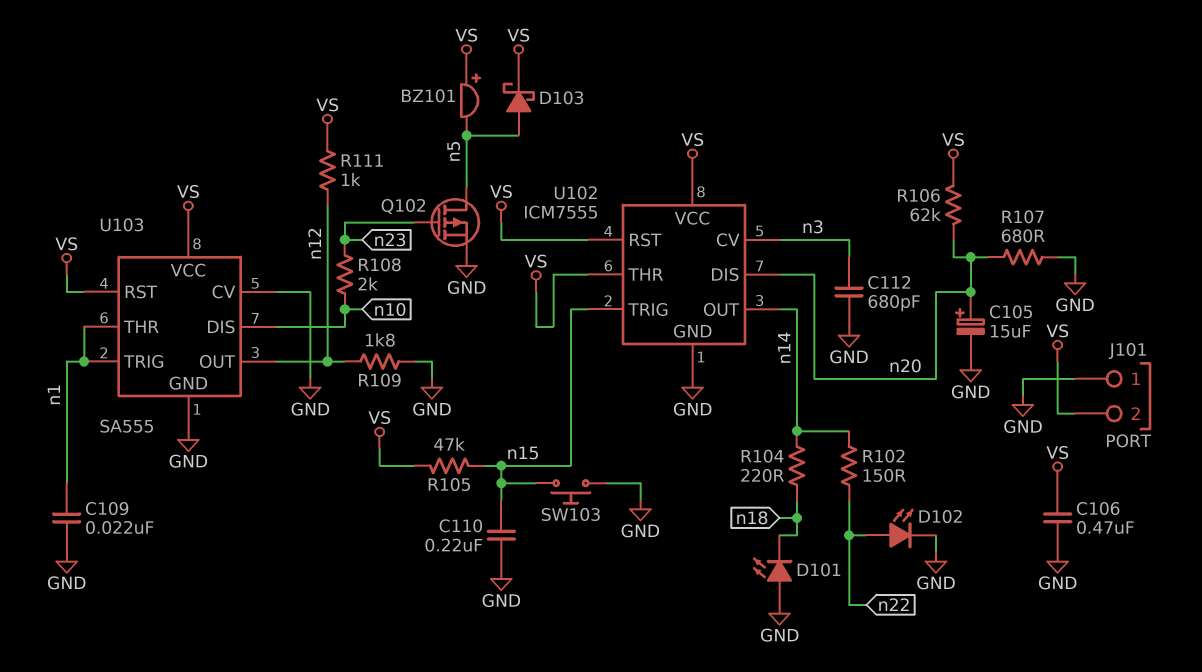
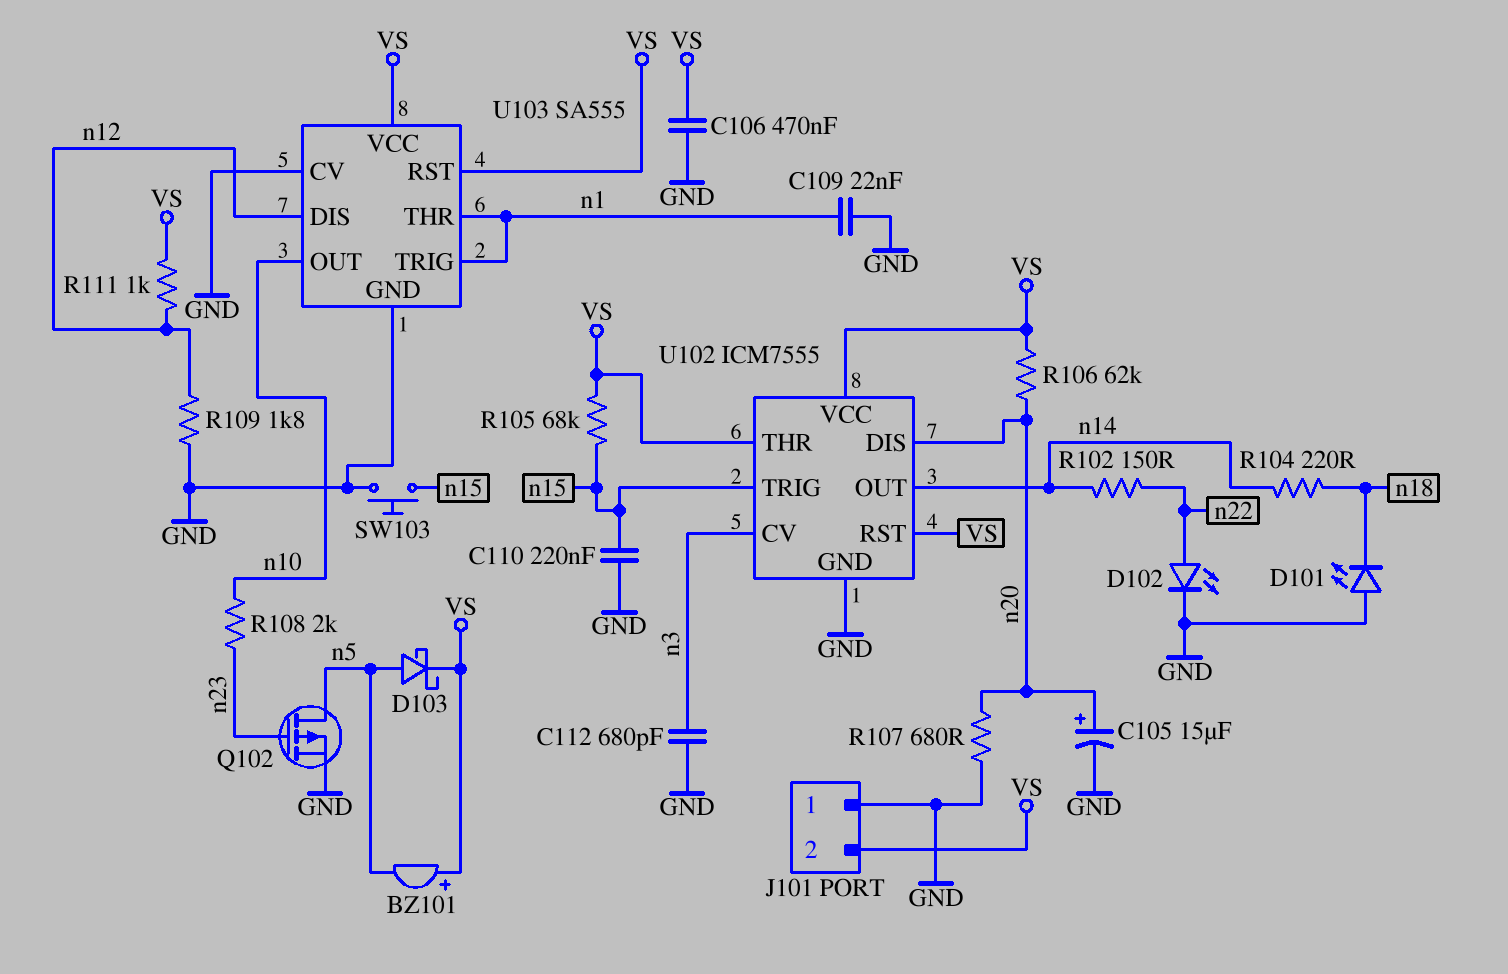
R105: 47k (VS, n15) -> 68k (VS, n15)
U103 pin DIS: n10 -> n12
U103 pin OUT: n12 -> n10

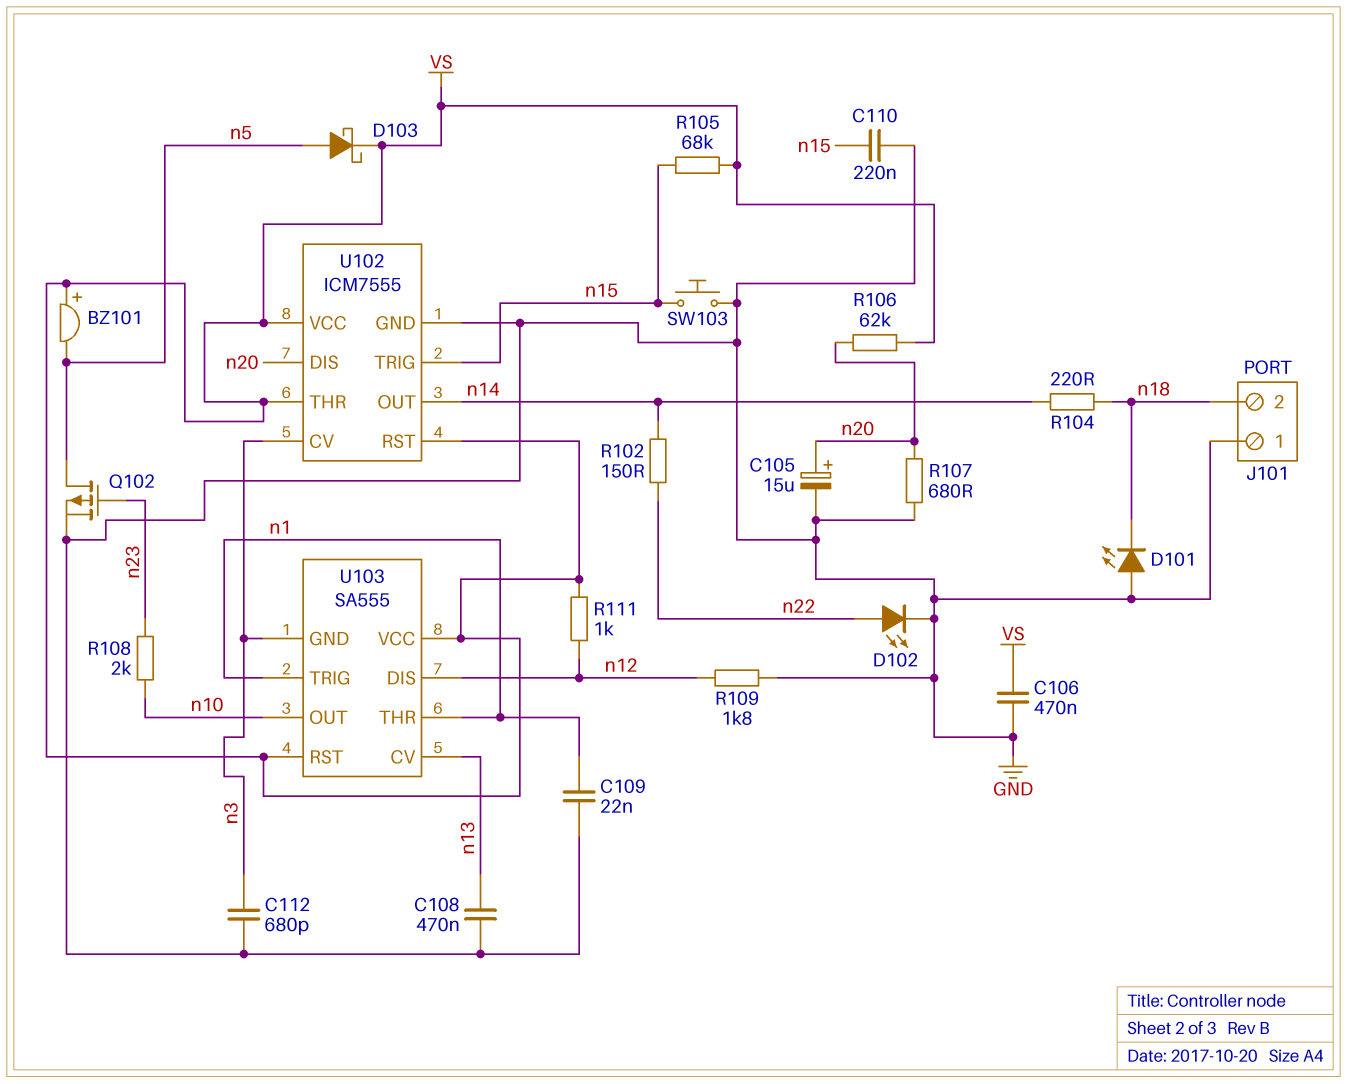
C108: none -> 470nF (GND, n13)
J101 pin 2: VS -> n18
U103 pin CV: GND -> n13
U103 pin GND: GND -> n3

